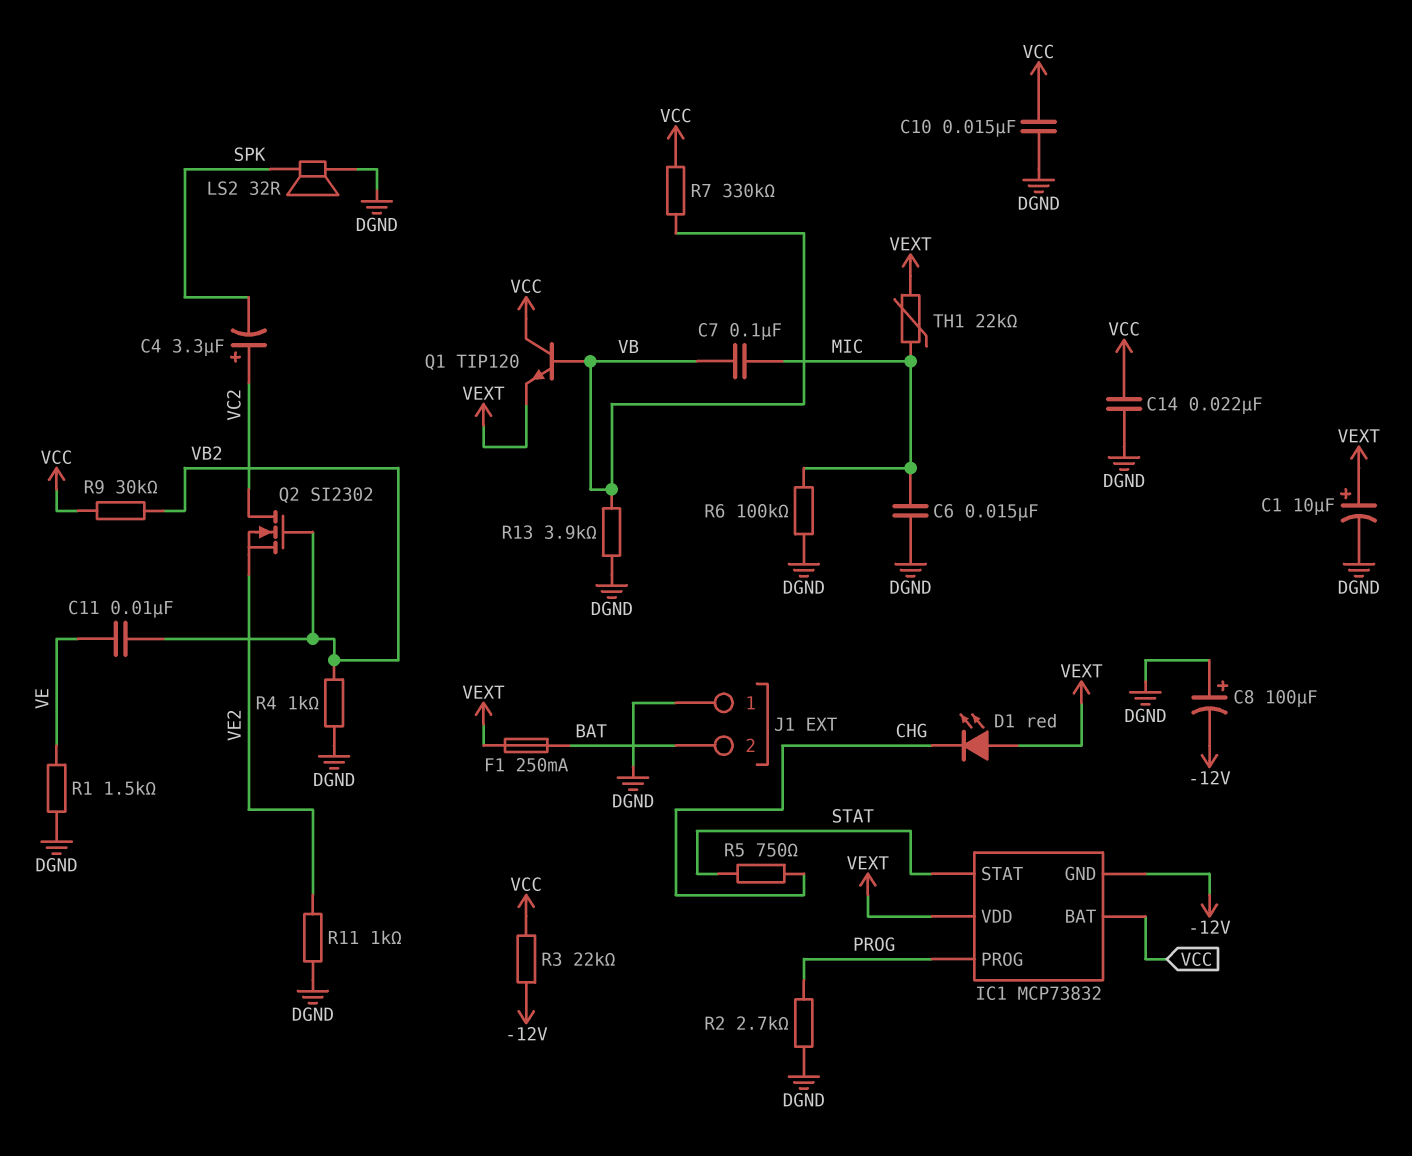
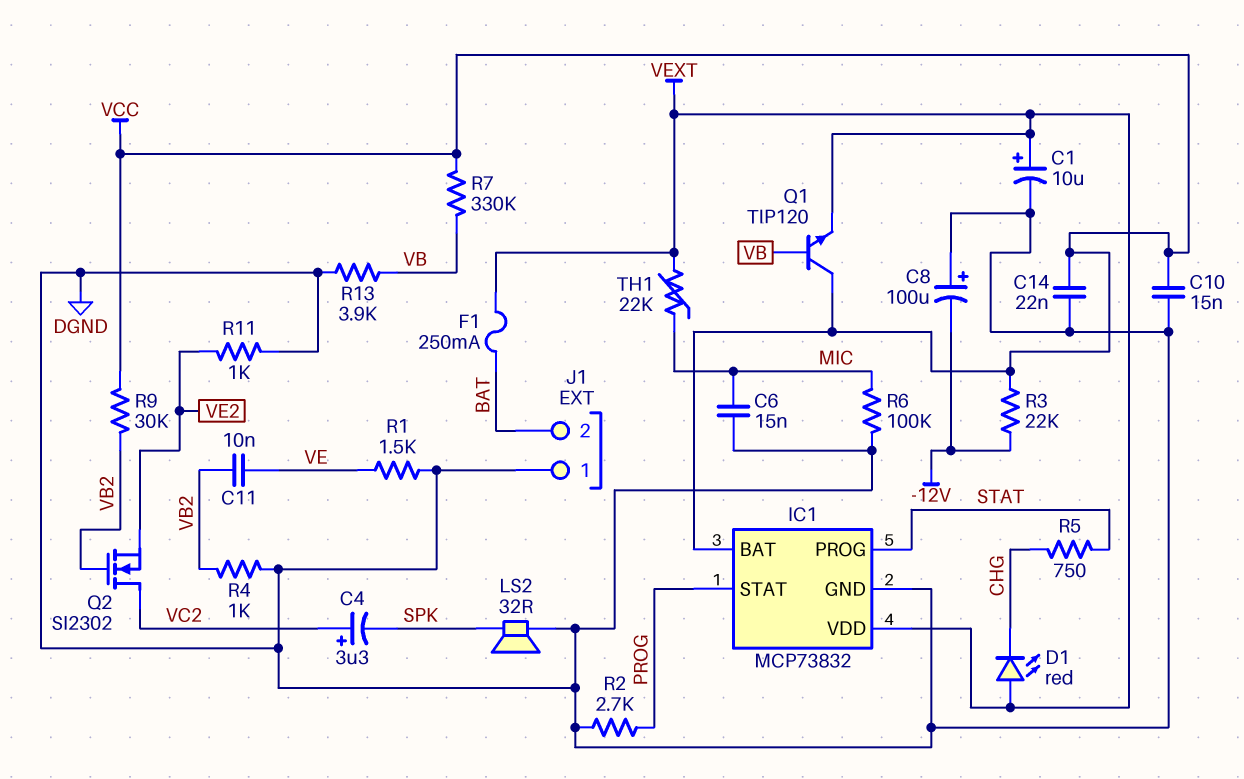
C7: 100nF (MIC, VB) -> none
IC1 pin GND: -12V -> DGND
IC1 pin PROG: PROG -> STAT
IC1 pin STAT: STAT -> PROG

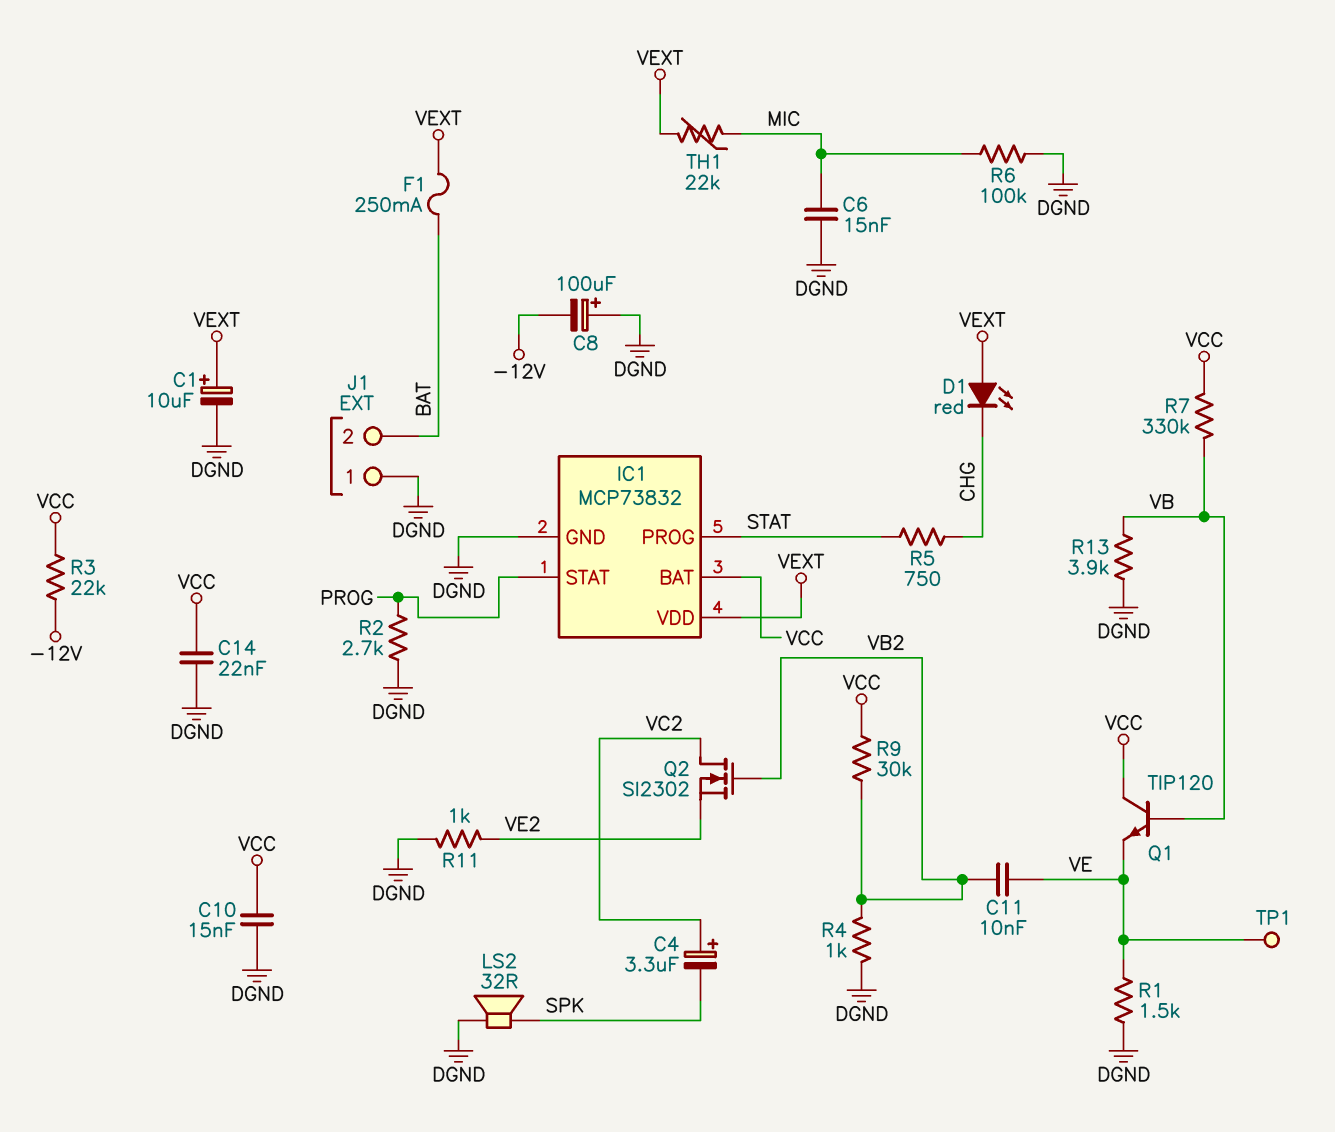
Q1: NPN TIP120 (B VB, C VCC, E VEXT) -> NPN TIP120 (B VB, C VCC, E VE)
TP1: none -> test point (VE)

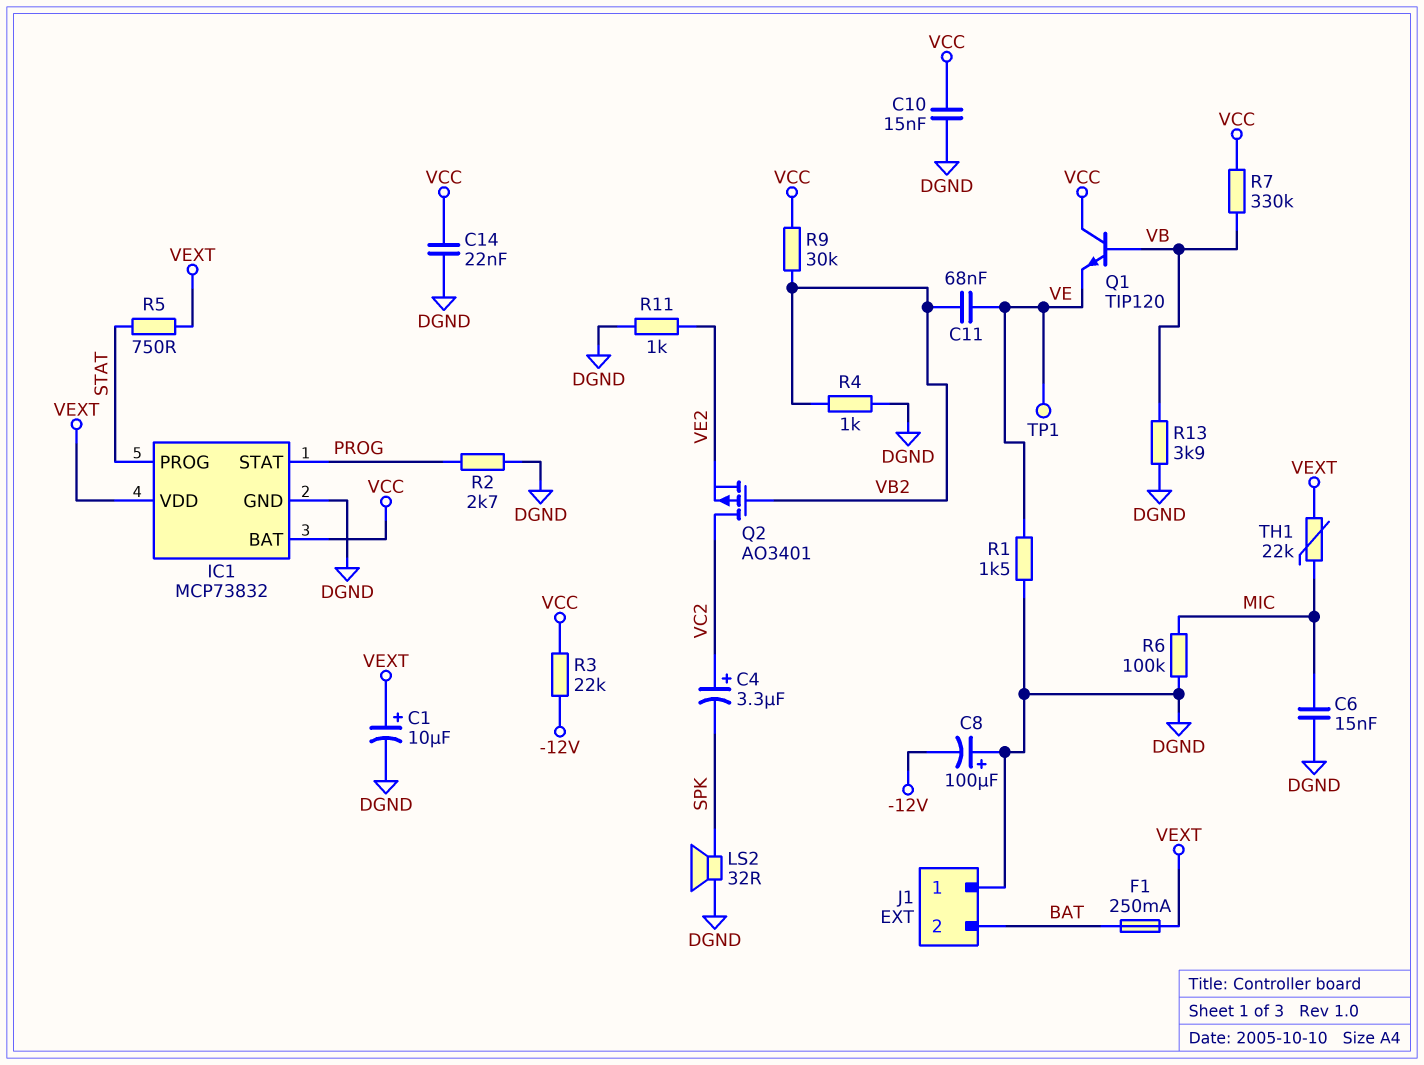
C11: 10nF (VB2, VE) -> 68nF (VB2, VE)
D1: LED red (A VEXT, K CHG) -> none
Q2: NMOS SI2302 (G VB2, D VC2, S VE2) -> PMOS AO3401 (G VB2, D VC2, S VE2)
R5: 750 (CHG, STAT) -> 750 (STAT, VEXT)

